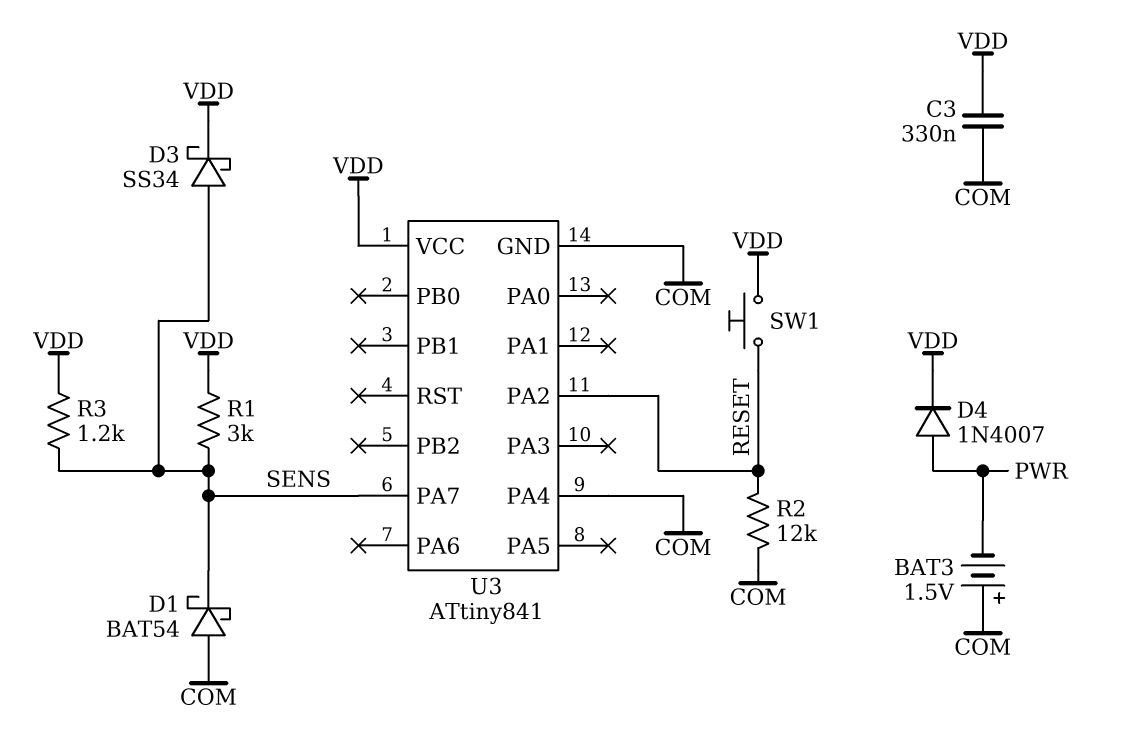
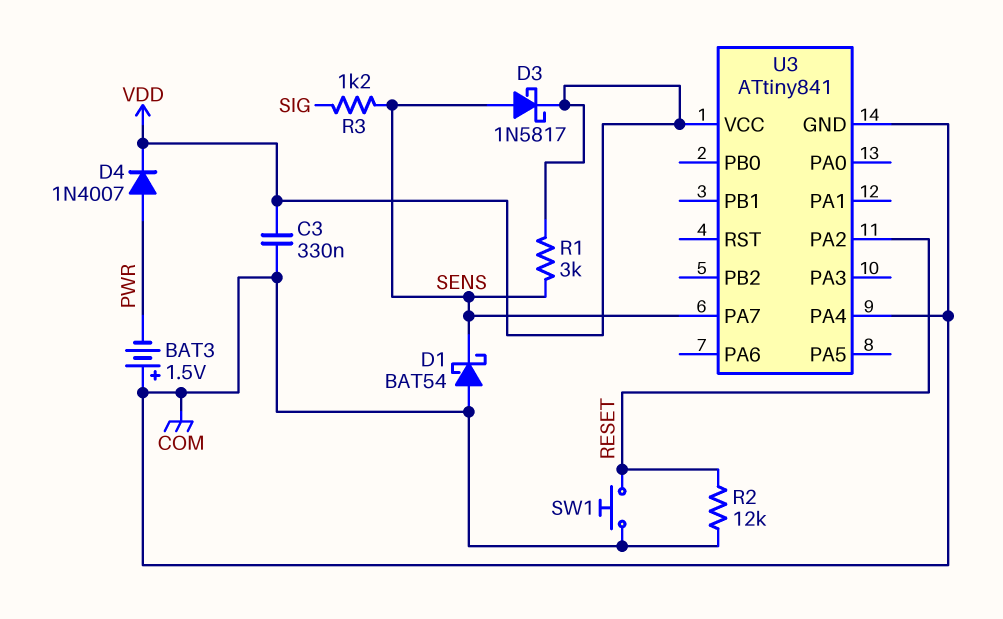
D3: schottky SS34 (A SENS, K VDD) -> schottky 1N5817 (A SENS, K VDD)
R3: 1.2k (SENS, VDD) -> 1.2k (SENS, SIG)
SW1: button (RESET, VDD) -> button (COM, RESET)

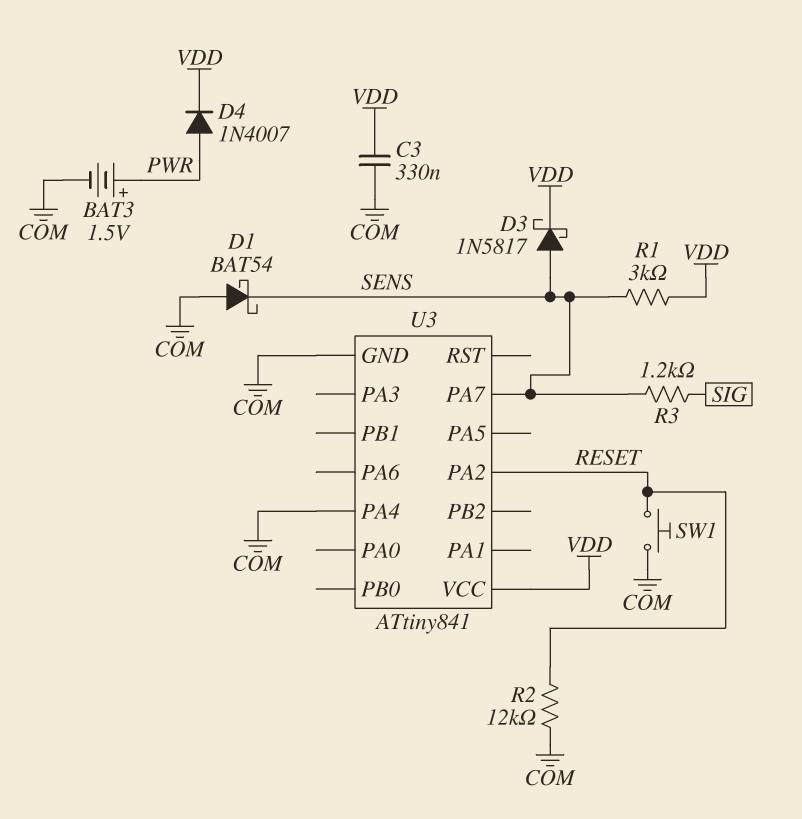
BAT3: 1.5V (plus COM, minus PWR) -> 1.5V (plus PWR, minus COM)

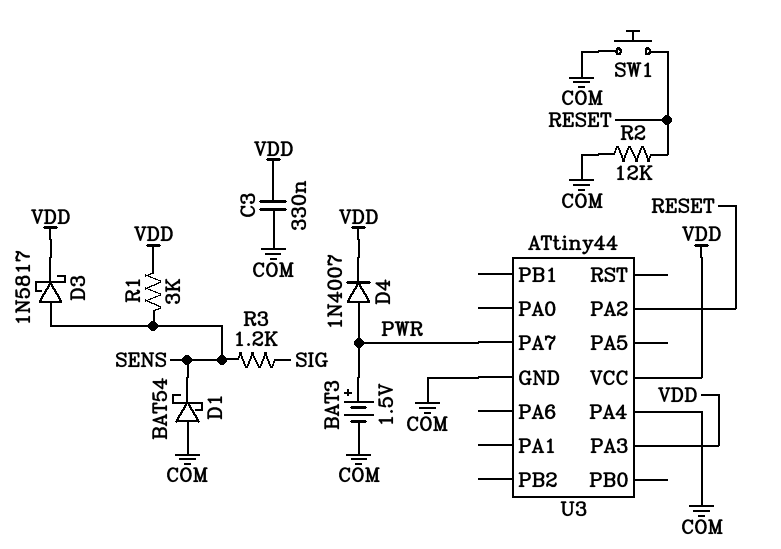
U3: ATtiny841 -> ATtiny44
U3 pin PA3: none -> VDD
U3 pin PA7: SENS -> PWR

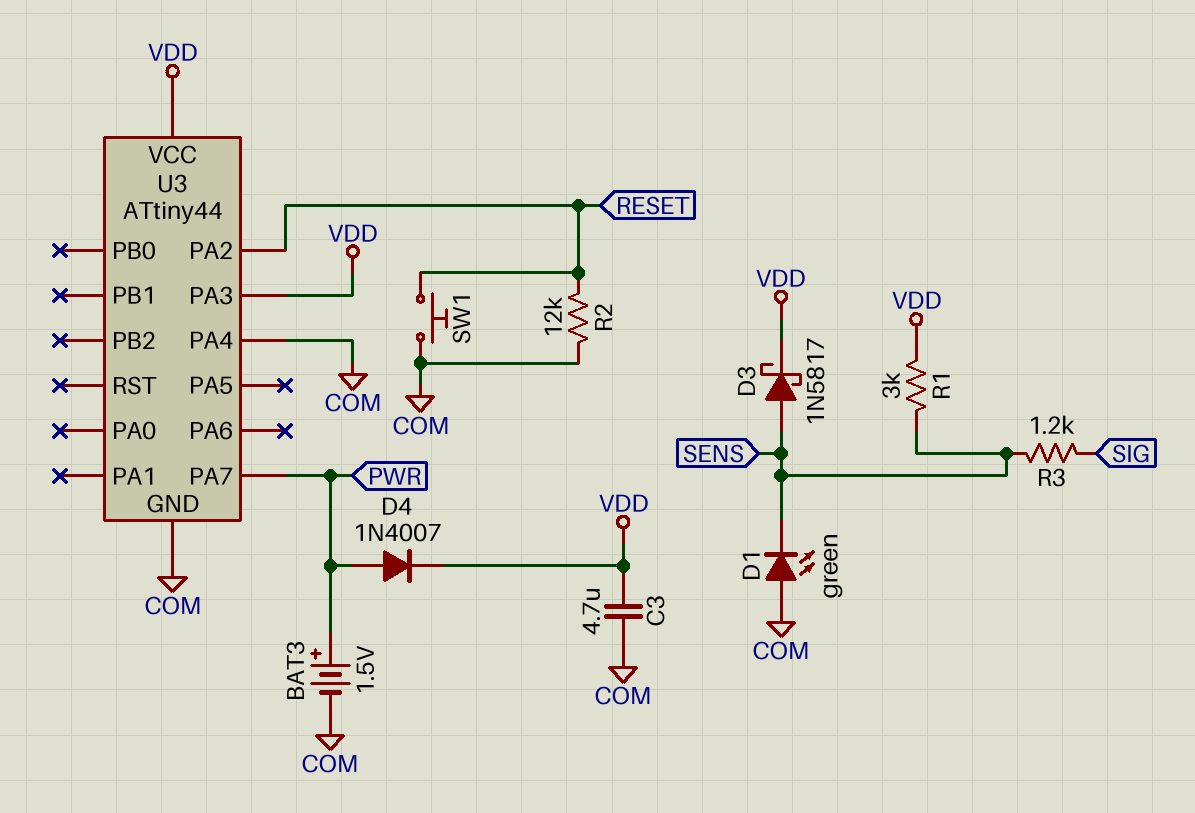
C3: 330nF (COM, VDD) -> 4.7uF (COM, VDD)
D1: schottky BAT54 (A COM, K SENS) -> LED green (A COM, K SENS)

